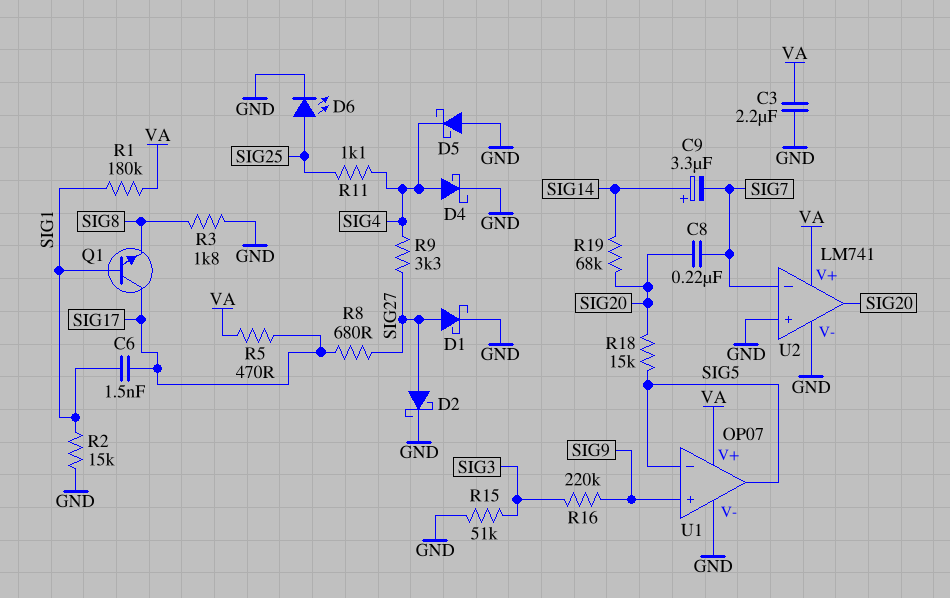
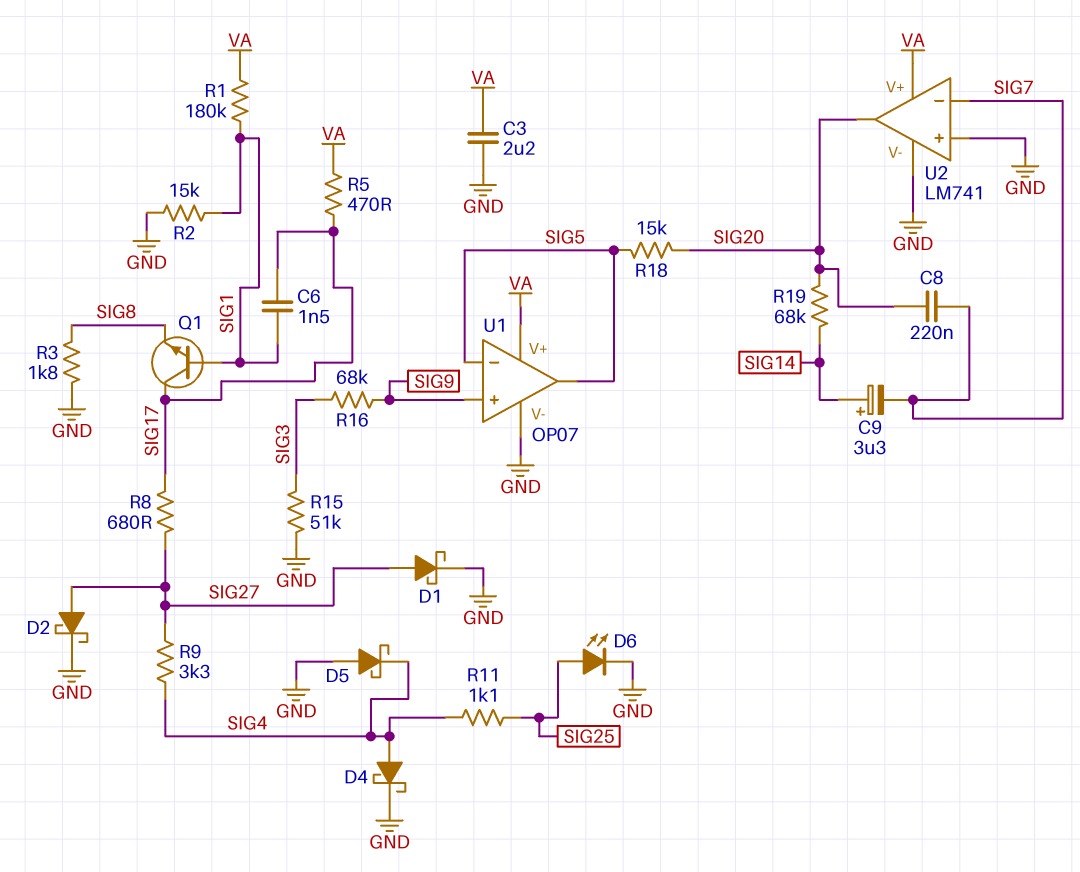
R16: 220k (SIG3, SIG9) -> 68k (SIG3, SIG9)

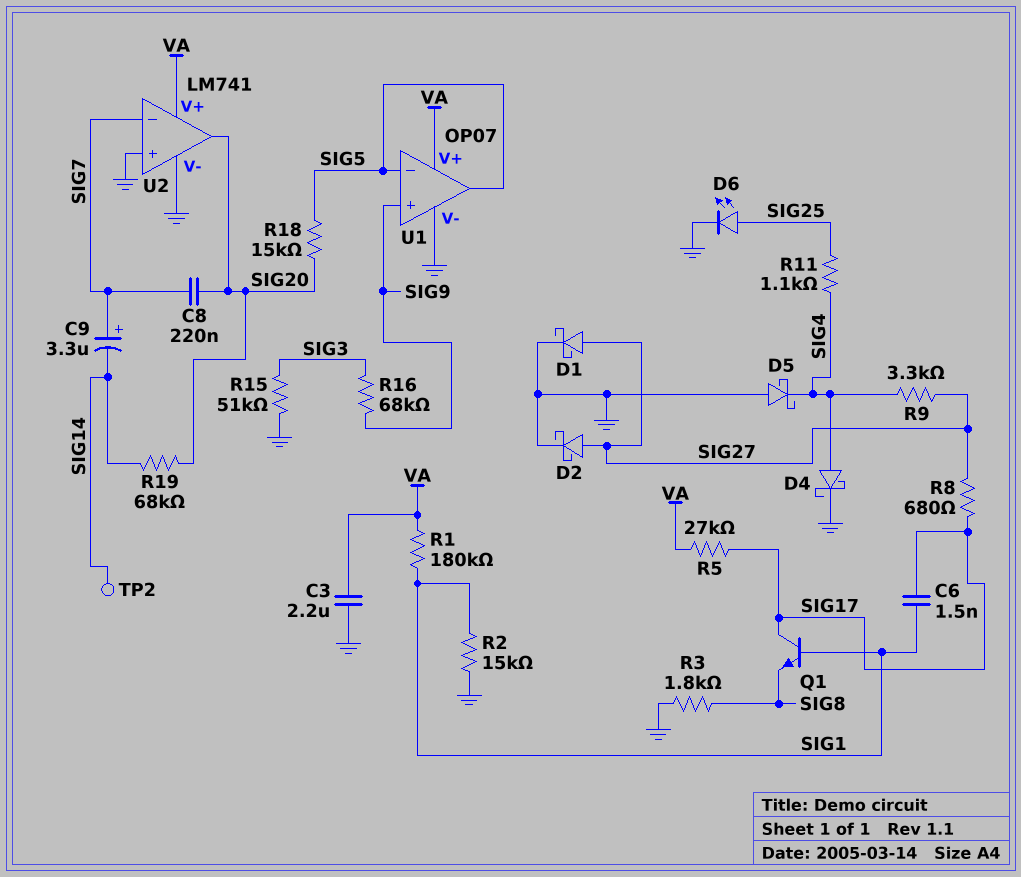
C9: 3.3uF (plus SIG14, minus SIG7) -> 3.3uF (plus SIG7, minus SIG14)
R5: 470 (SIG17, VA) -> 27k (SIG17, VA)
TP2: none -> test point (SIG14)

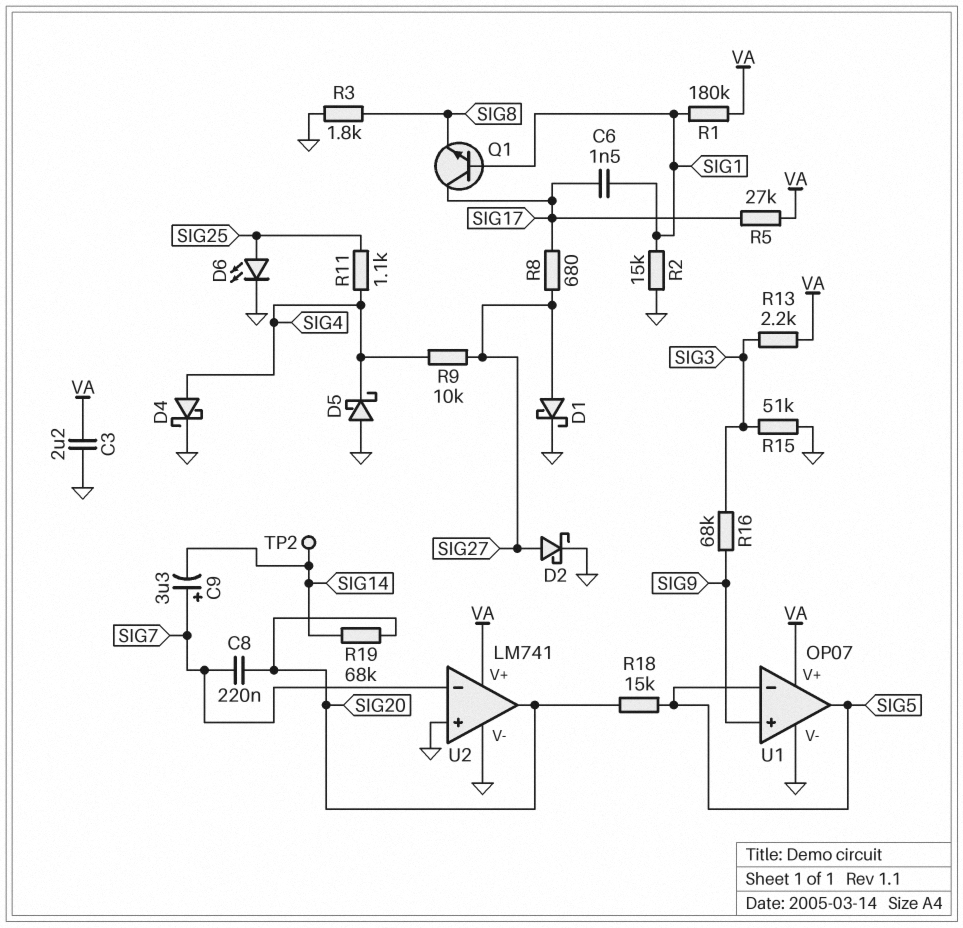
R9: 3.3k (SIG4, SIG27) -> 10k (SIG4, SIG27)
R13: none -> 2.2k (SIG3, VA)

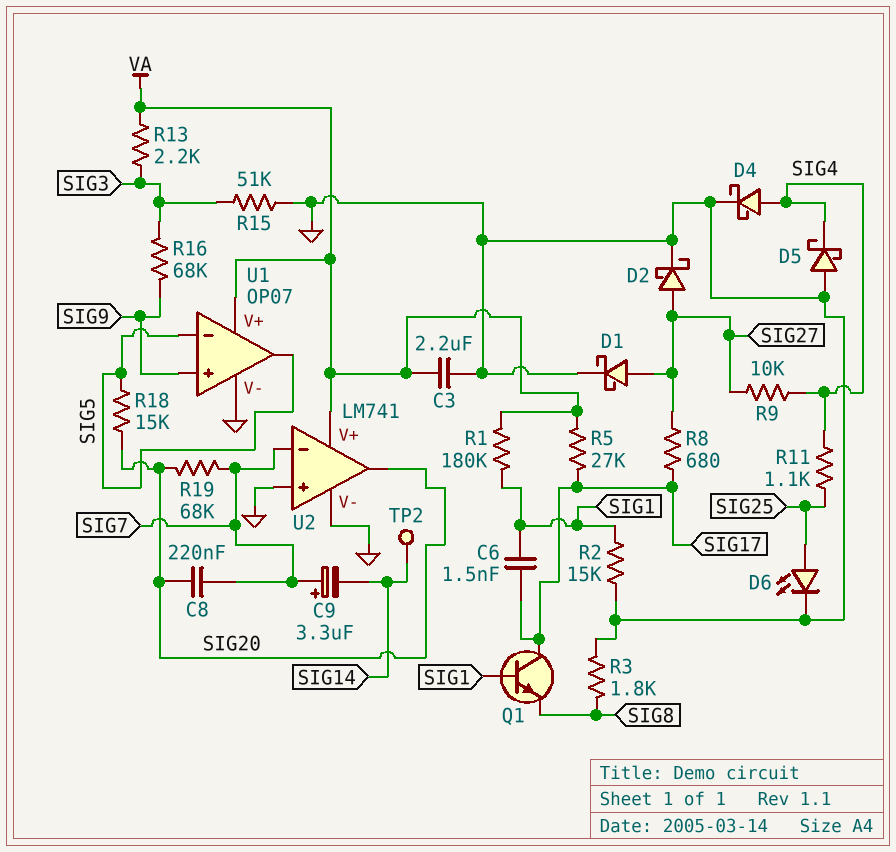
R19: 68k (SIG14, SIG20) -> 68k (SIG7, SIG20)

